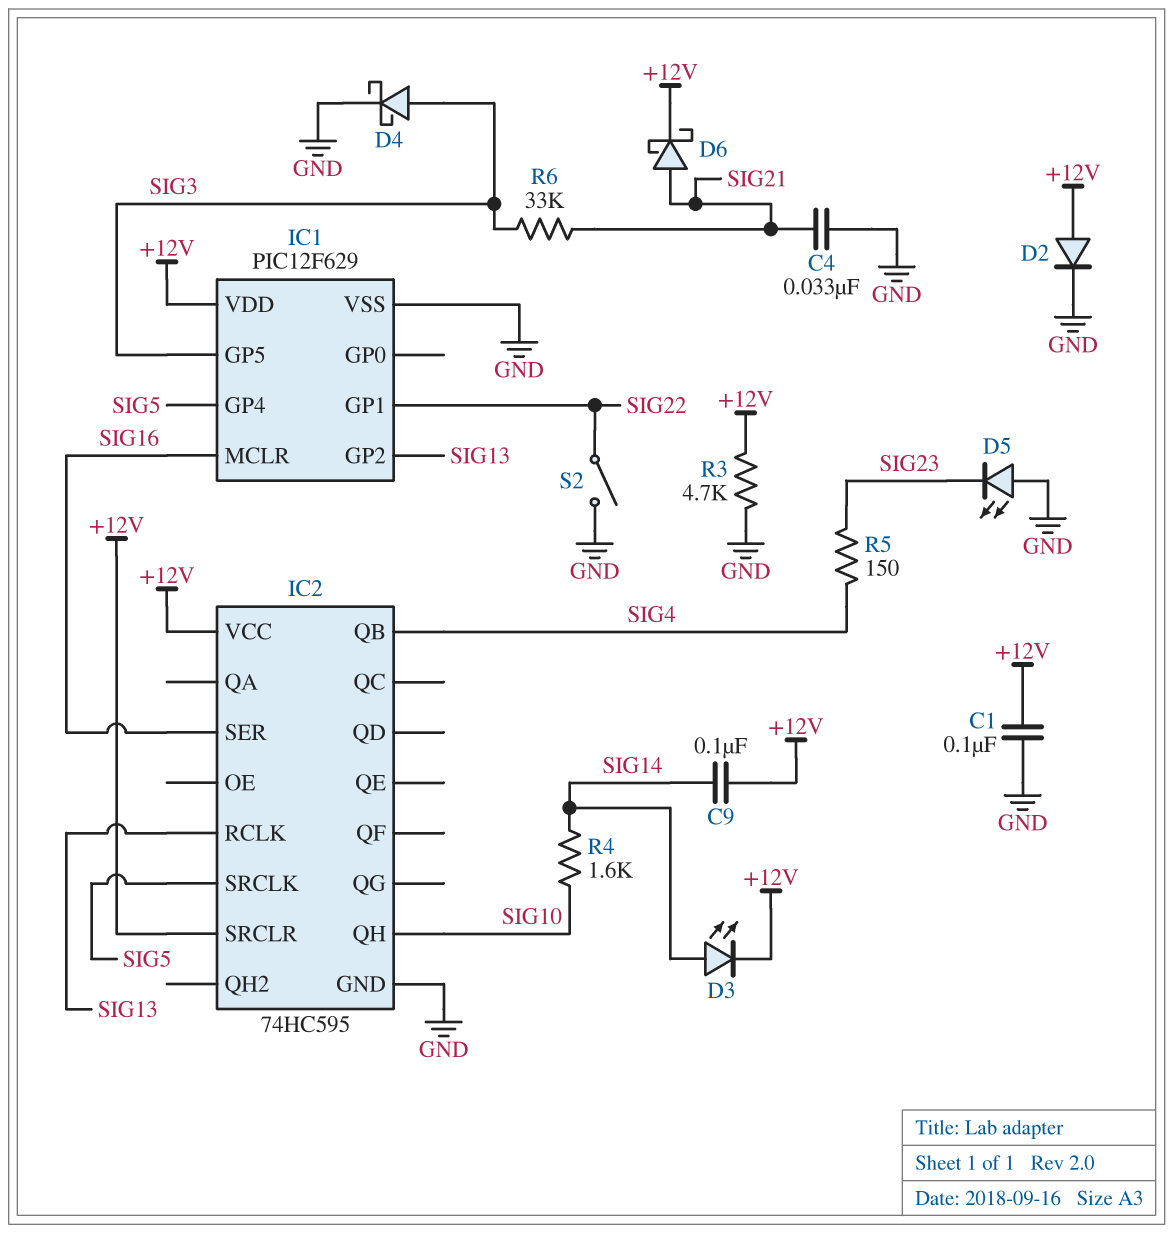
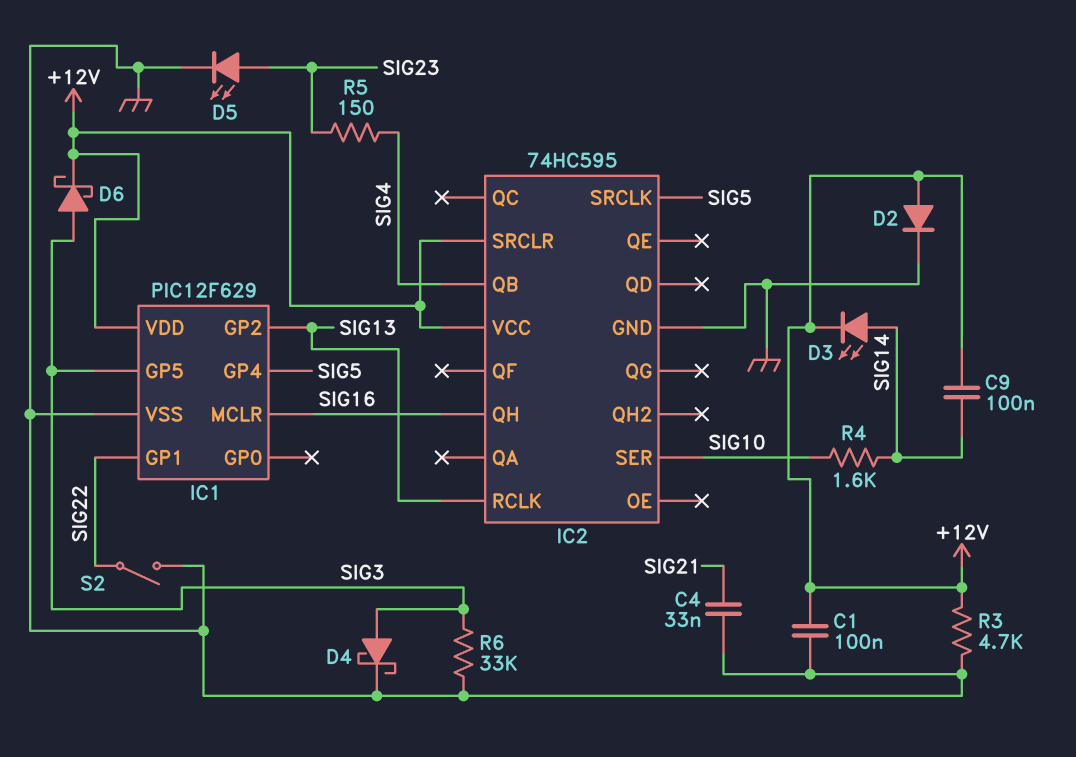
D5: LED (A GND, K SIG23) -> LED (A SIG23, K GND)
D6: schottky (A SIG21, K +12V) -> schottky (A SIG3, K +12V)
IC2 pin QH: SIG10 -> SIG16
IC2 pin SER: SIG16 -> SIG10
R6: 33k (SIG3, SIG21) -> 33k (GND, SIG3)

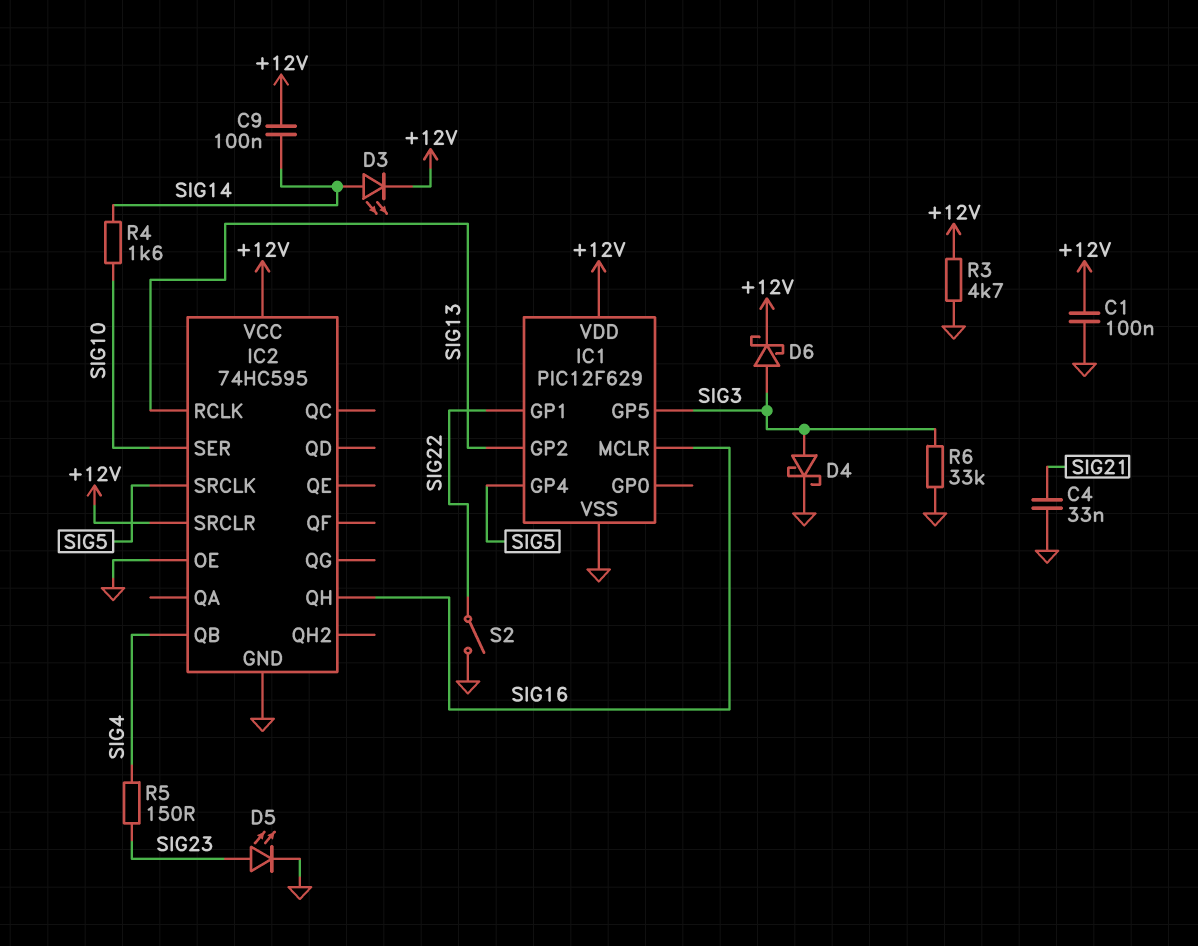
D2: diode (A +12V, K GND) -> none
IC2 pin OE: none -> GND

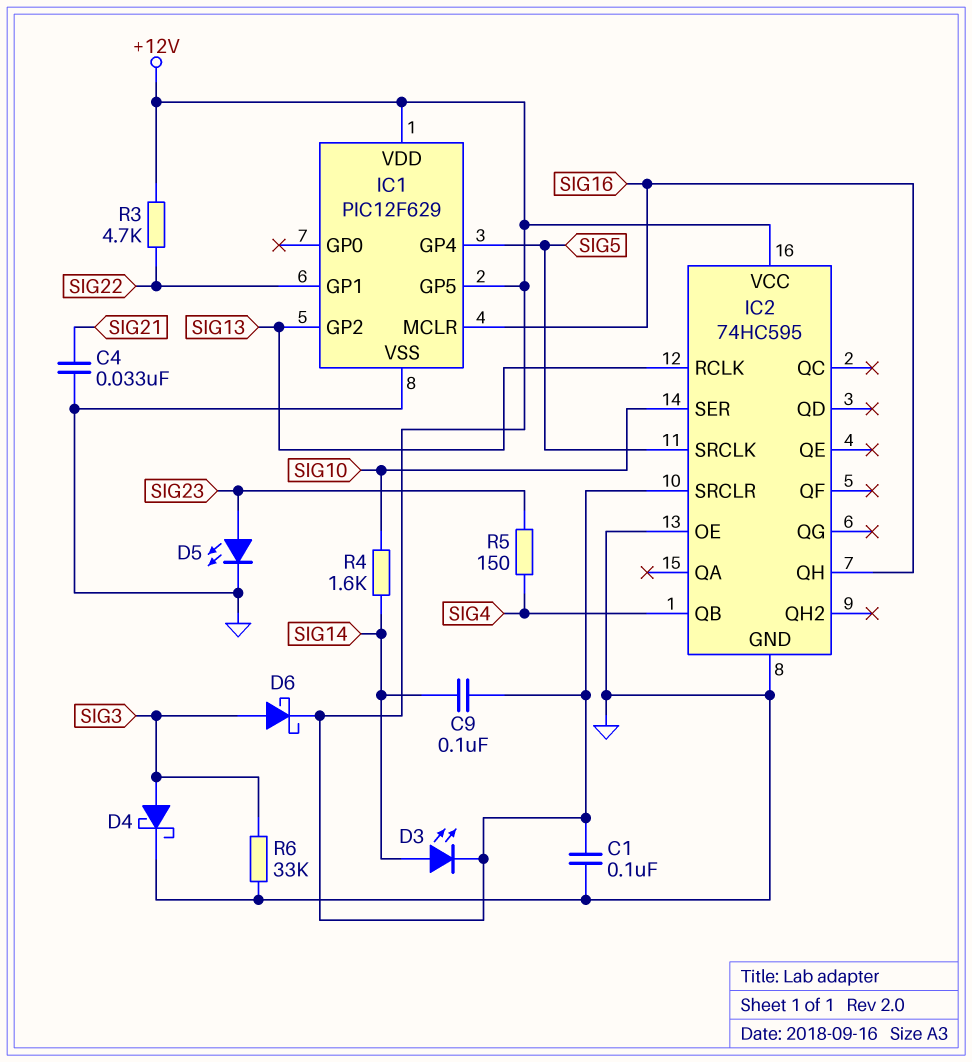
IC1 pin GP5: SIG3 -> +12V
R3: 4.7k (+12V, GND) -> 4.7k (+12V, SIG22)
S2: switch (GND, SIG22) -> none

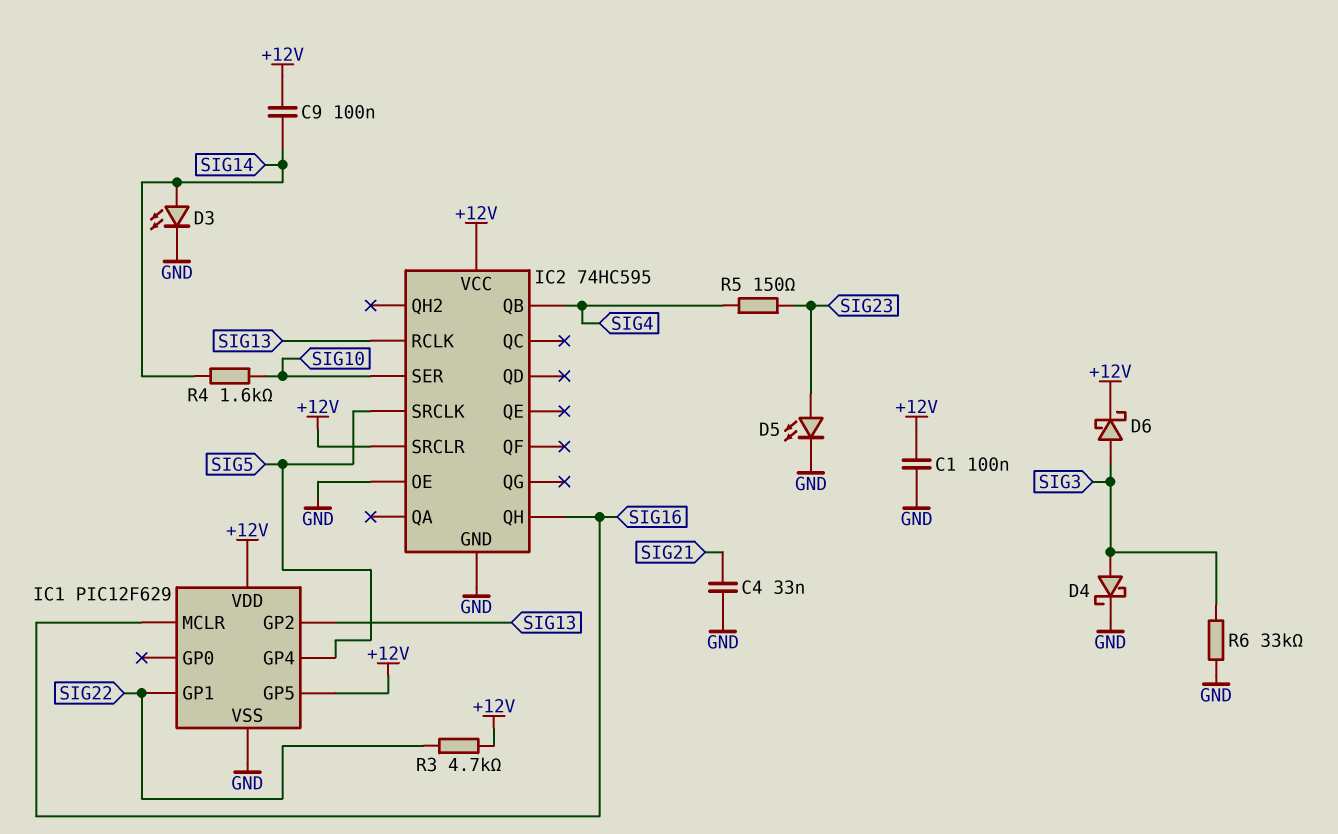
D3: LED (A SIG14, K +12V) -> LED (A SIG14, K GND)

